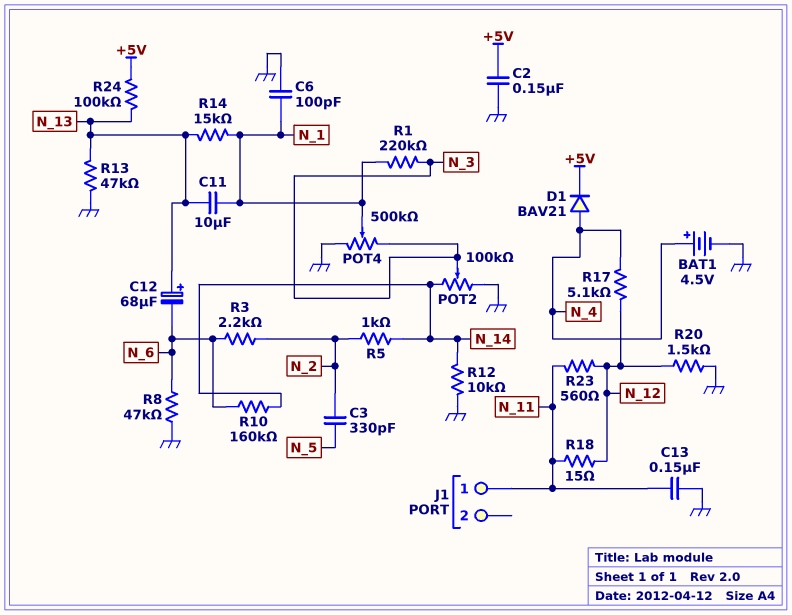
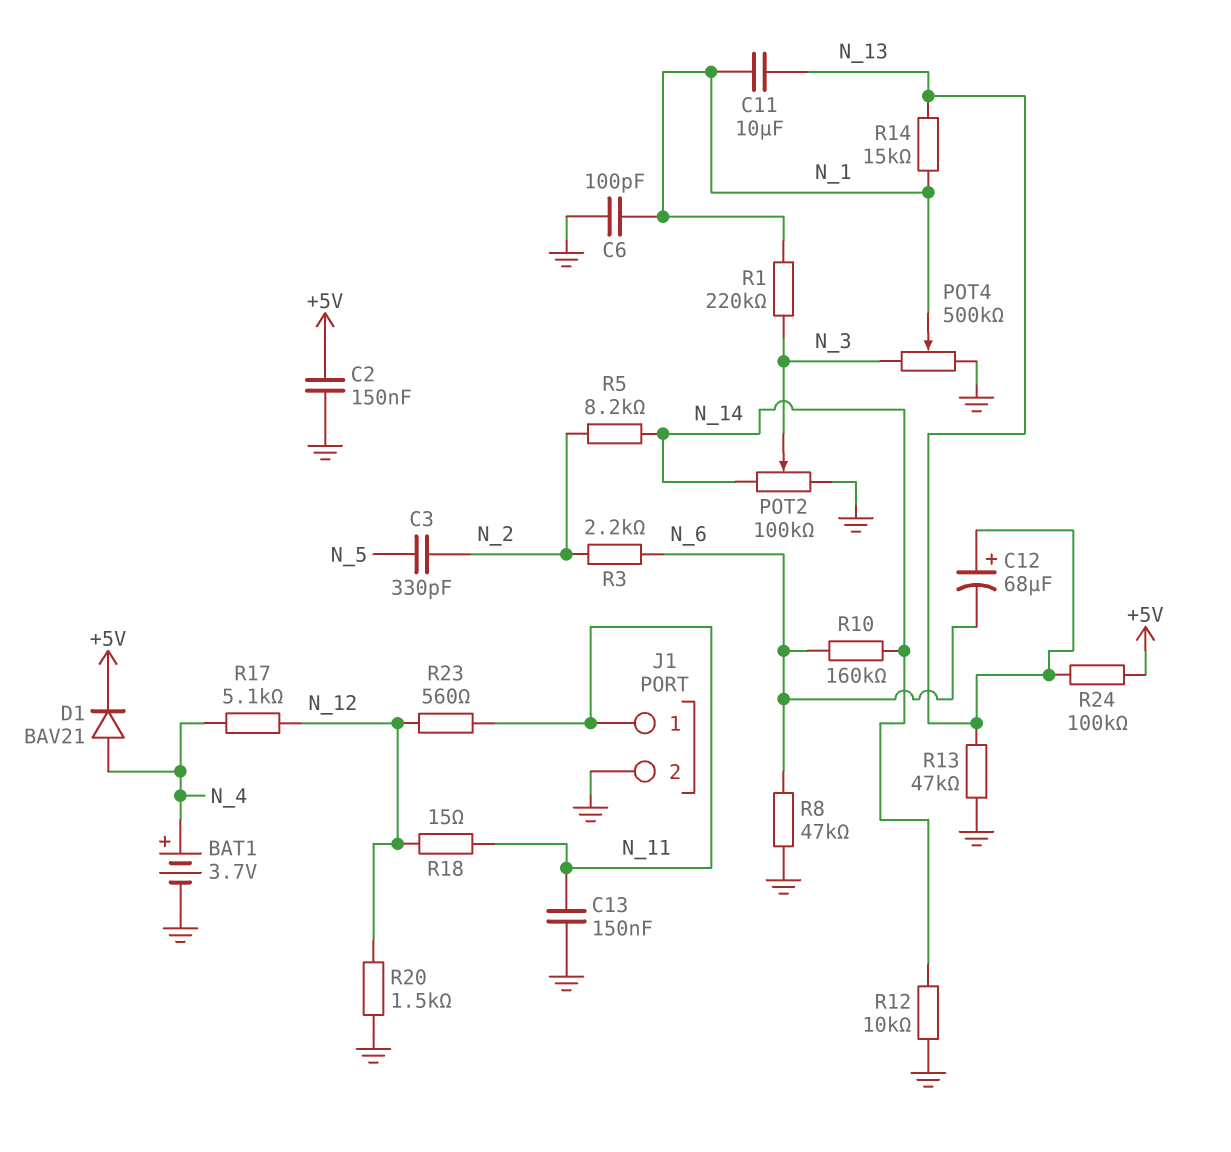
BAT1: 4.5V (plus N_4, minus GND) -> 3.7V (plus N_4, minus GND)
J1 pin 2: none -> GND
R5: 1k (N_2, N_14) -> 8.2k (N_2, N_14)

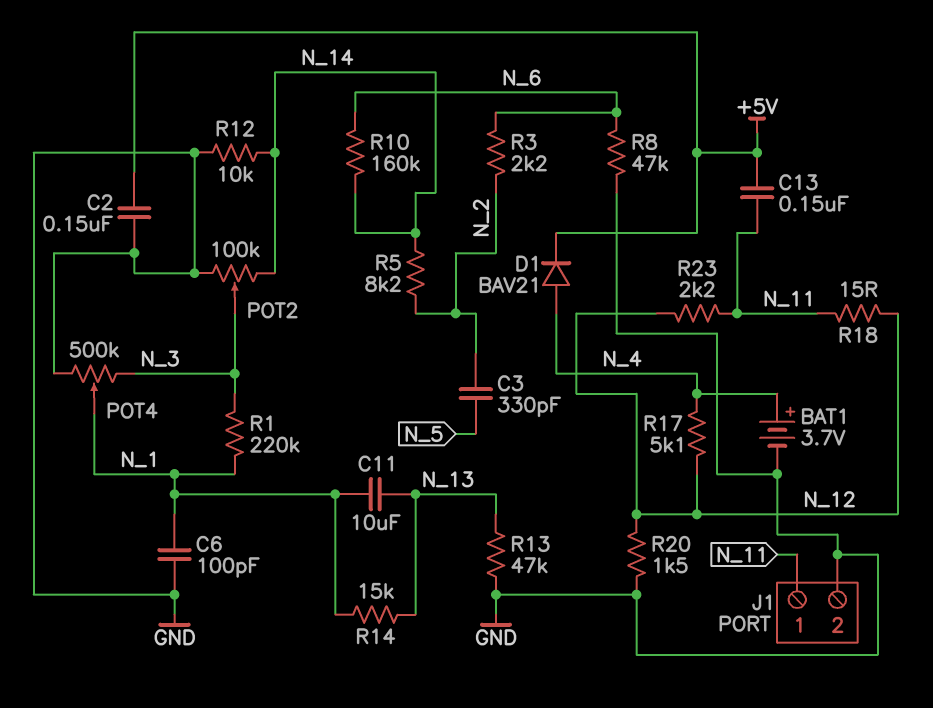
C12: 68uF (plus N_13, minus N_6) -> none
C13: 150nF (GND, N_11) -> 150nF (+5V, N_11)
R23: 560 (N_11, N_12) -> 2.2k (N_11, N_12)
R24: 100k (+5V, N_13) -> none

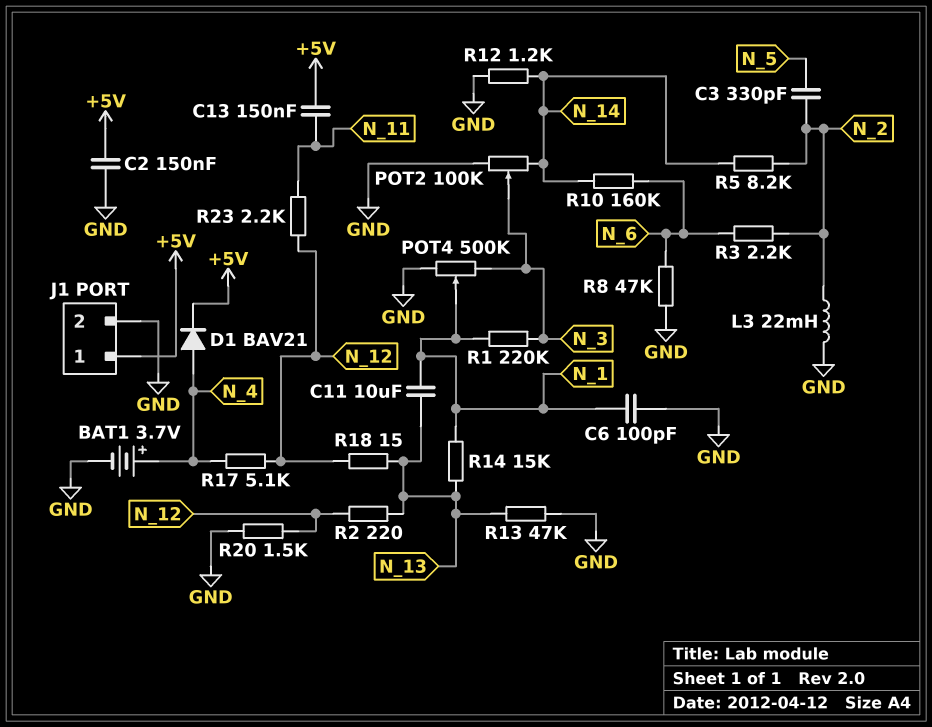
J1 pin 1: N_11 -> +5V
L3: none -> 22mH (GND, N_2)
R2: none -> 220 (N_12, N_13)
R12: 10k (GND, N_14) -> 1.2k (GND, N_14)
R18: 15 (N_11, N_12) -> 15 (N_12, N_13)

